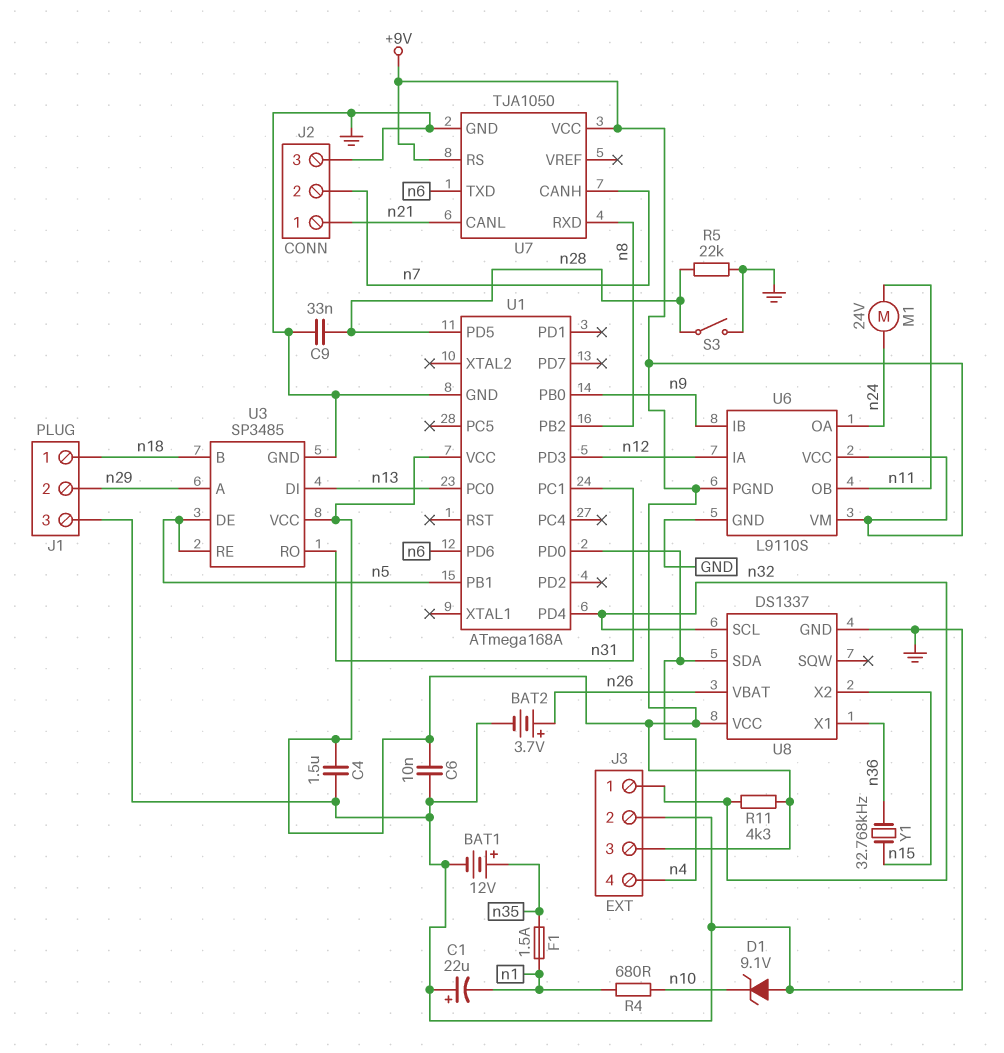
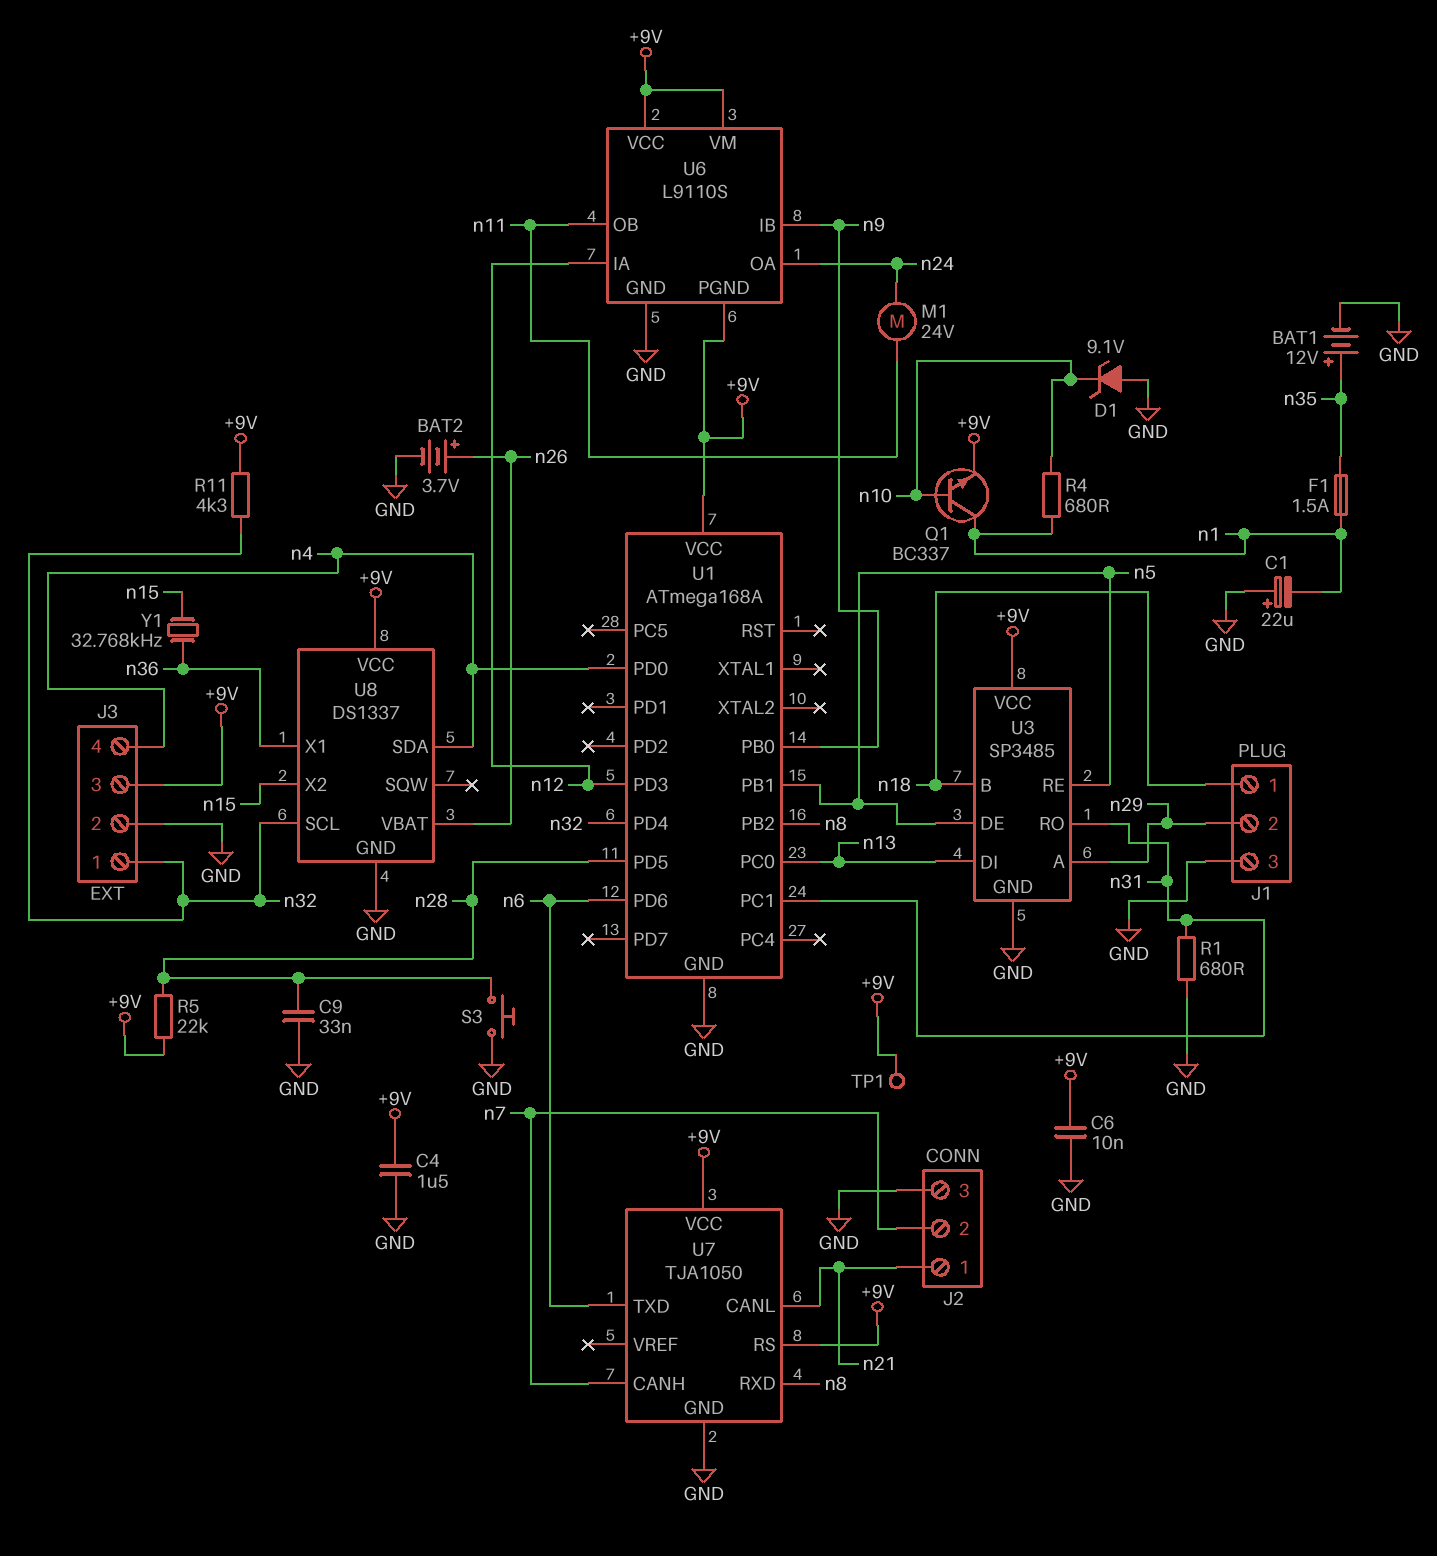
Q1: none -> NPN BC337 (B n10, C n1, E +9V)
R1: none -> 680 (GND, n31)
R5: 22k (GND, n28) -> 22k (+9V, n28)
S3: switch (GND, n28) -> button (GND, n28)
TP1: none -> test point (+9V)

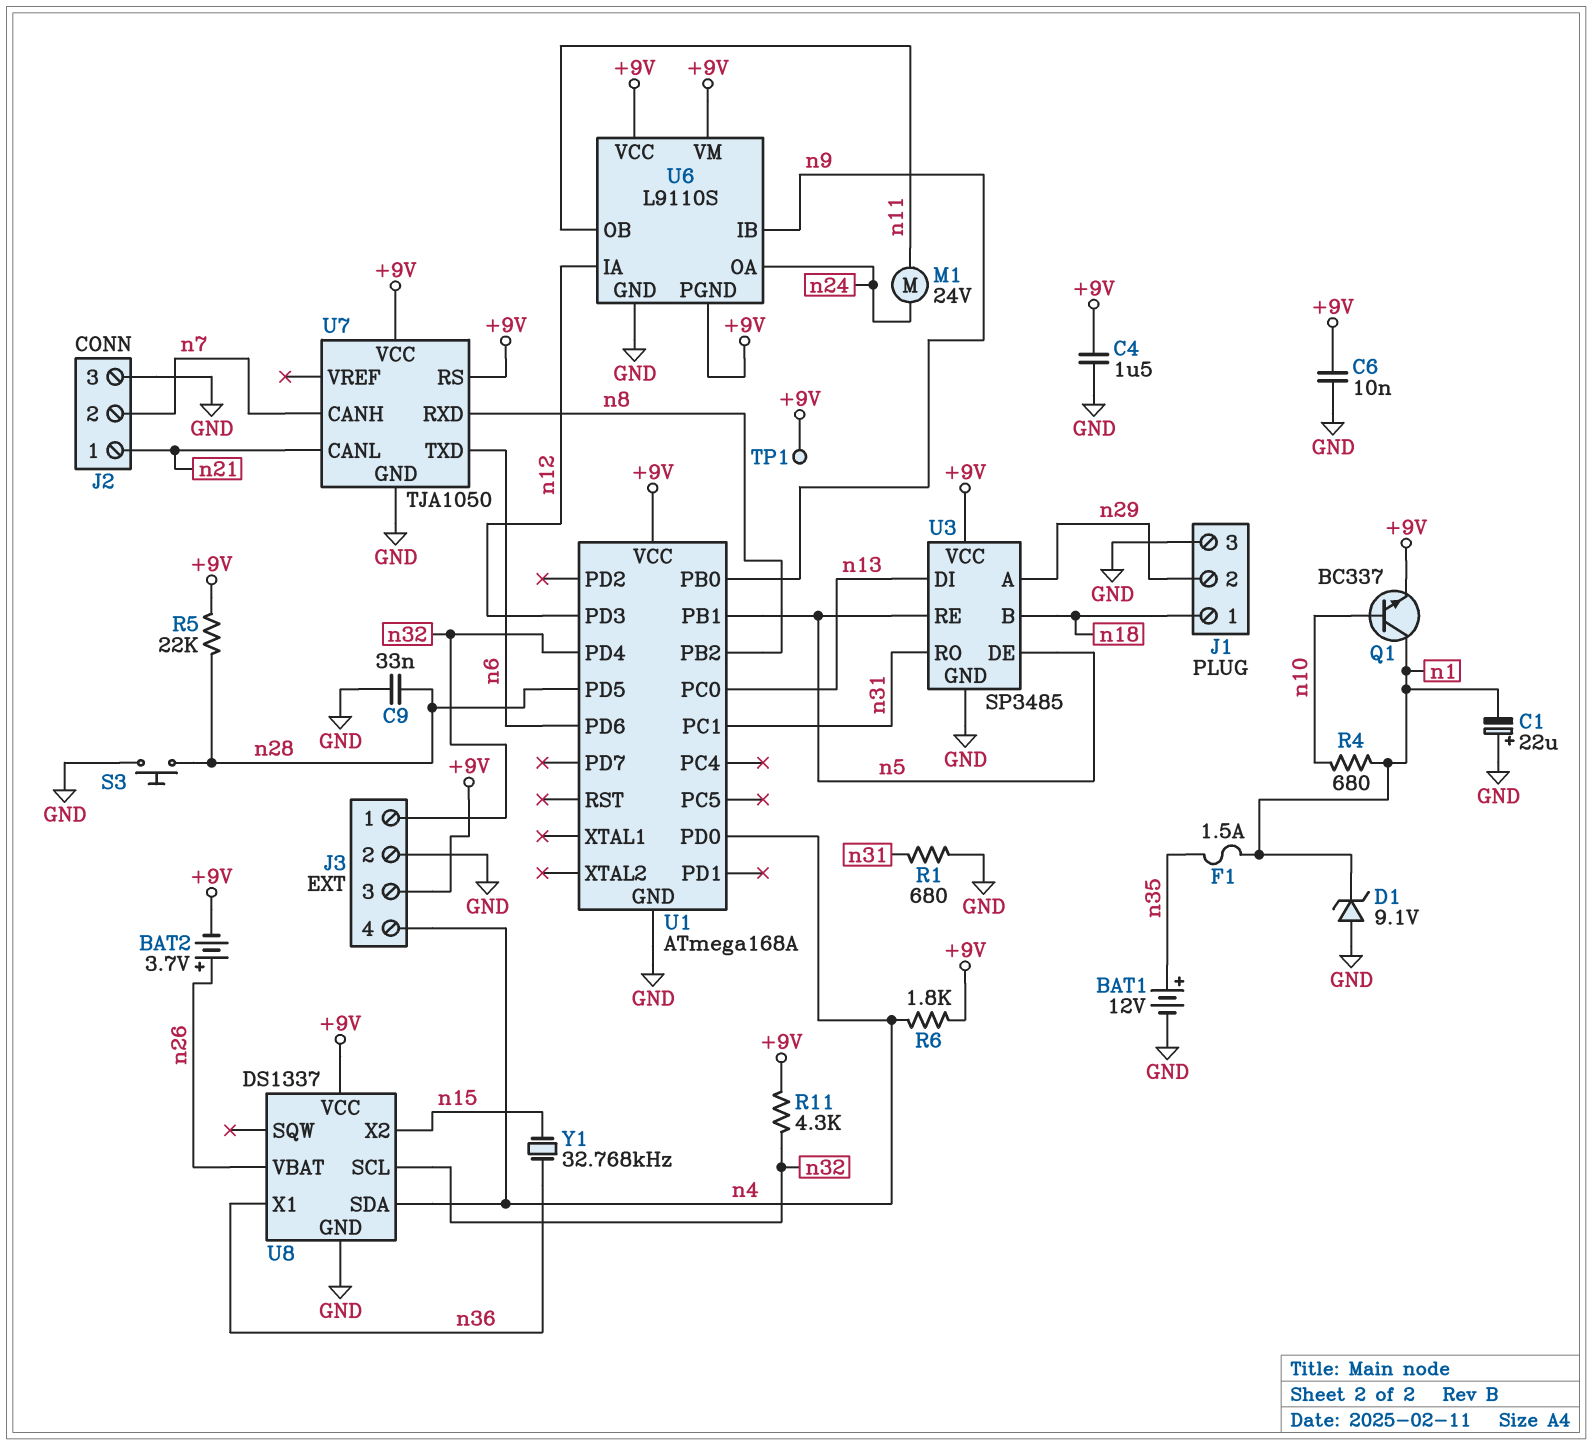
BAT2: 3.7V (plus n26, minus GND) -> 3.7V (plus n26, minus +9V)
D1: zener 9.1V (A GND, K n10) -> zener 9.1V (A GND, K n1)
R6: none -> 1.8k (+9V, n4)

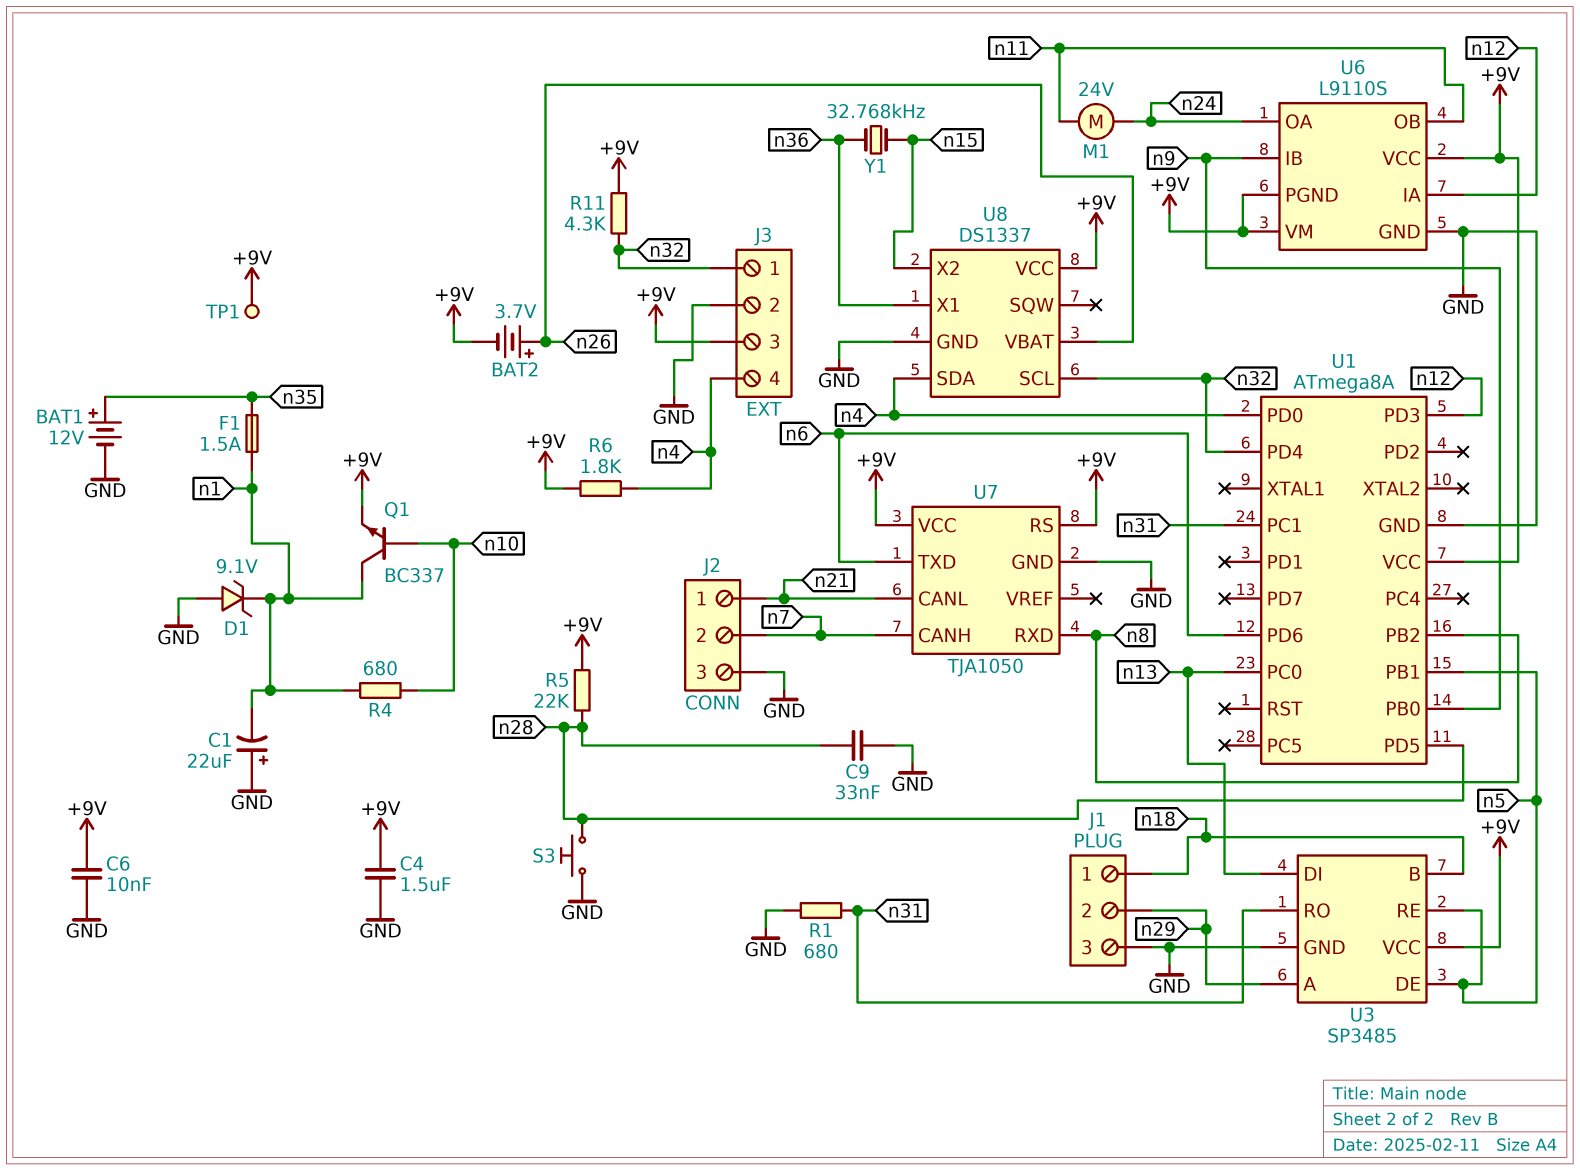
U1: ATmega168A -> ATmega8A

